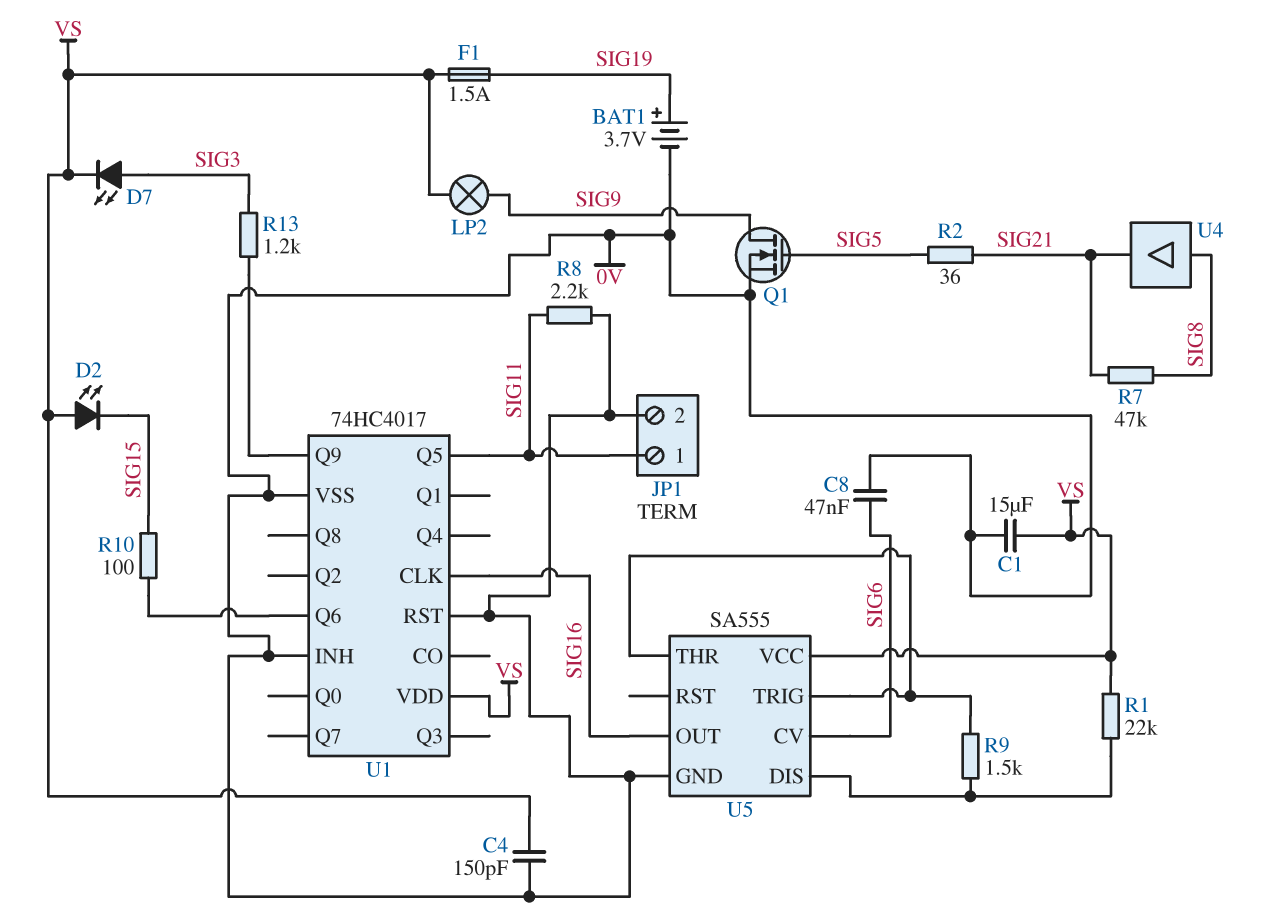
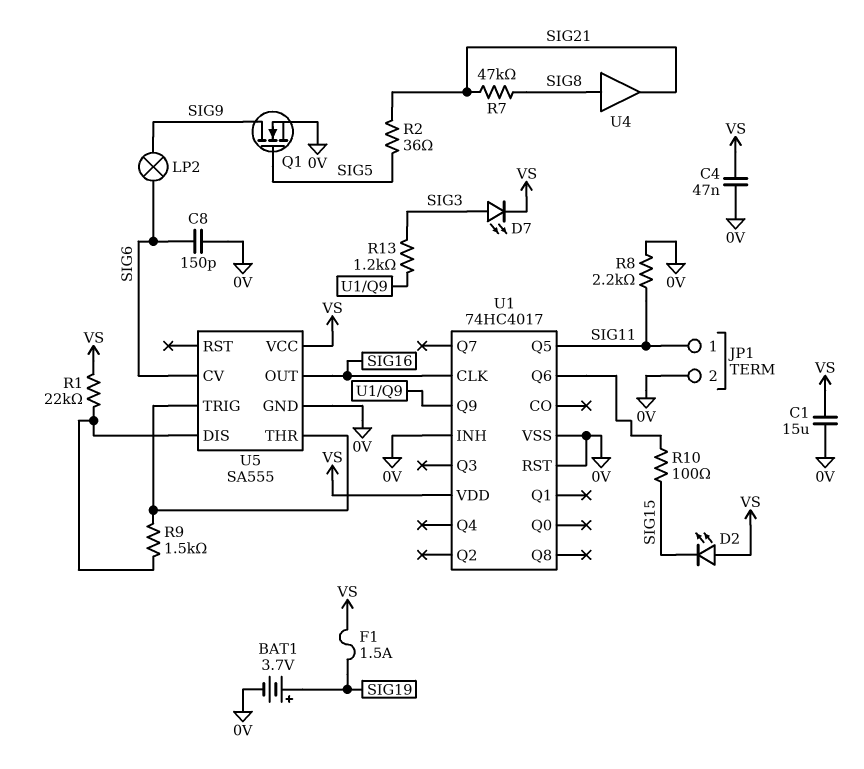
C4: 150pF (0V, VS) -> 47nF (0V, VS)
C8: 47nF (0V, SIG6) -> 150pF (0V, SIG6)
LP2: lamp (SIG9, VS) -> lamp (SIG6, SIG9)

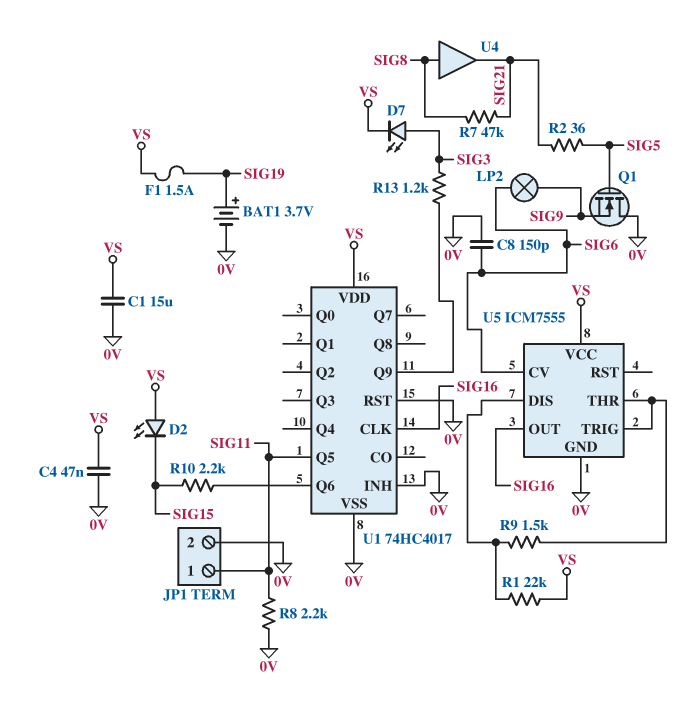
Q1: NMOS (G SIG5, D SIG9, S 0V) -> NMOS (G SIG5, D 0V, S SIG9)
R10: 100 (SIG15, U1/Q6) -> 2.2k (SIG15, U1/Q6)
U5: SA555 -> ICM7555

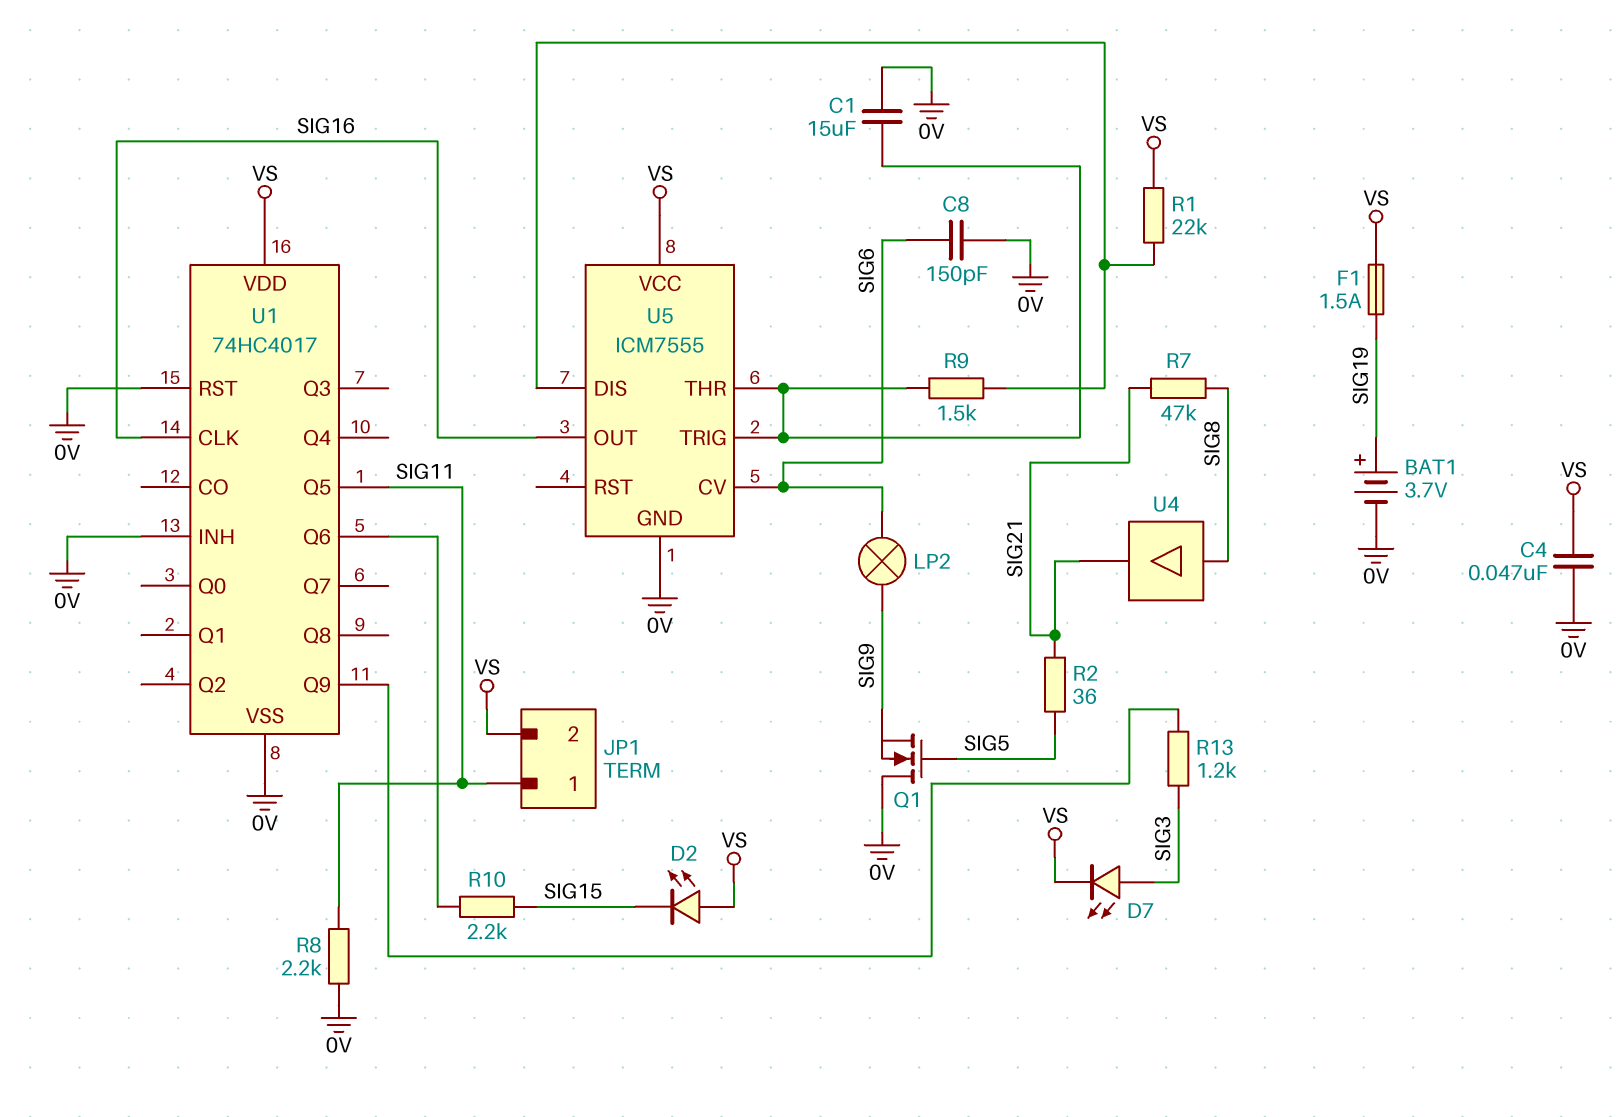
C1: 15uF (0V, VS) -> 15uF (0V, U5/THR)
JP1 pin 2: 0V -> VS

